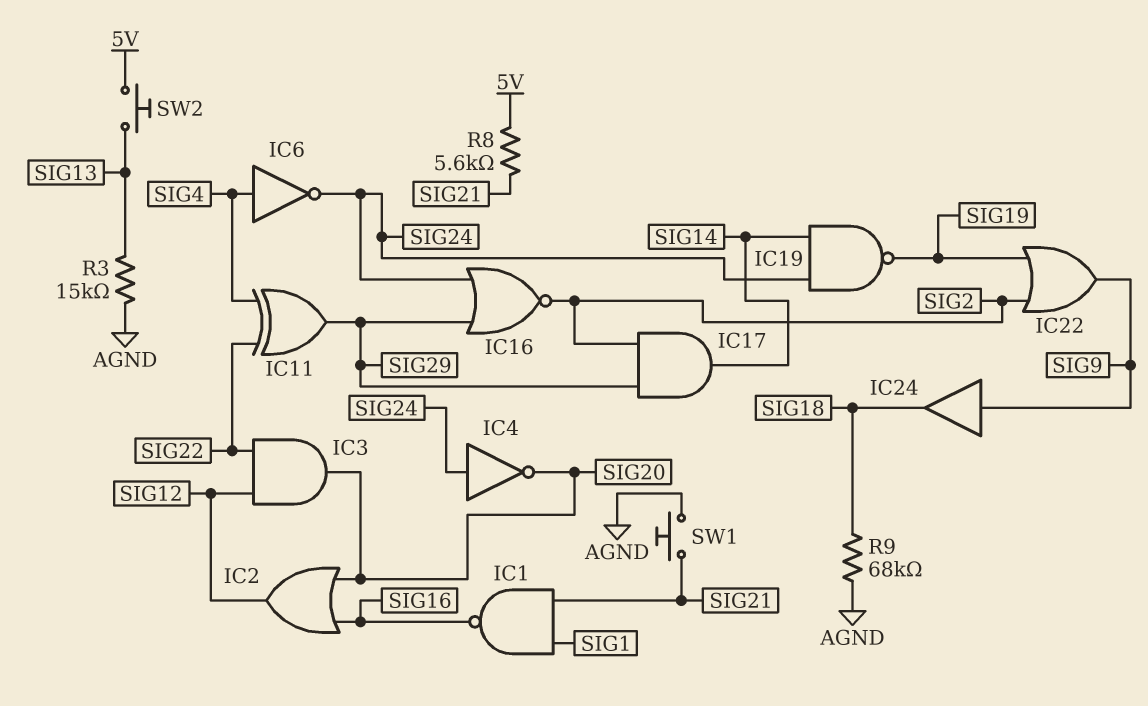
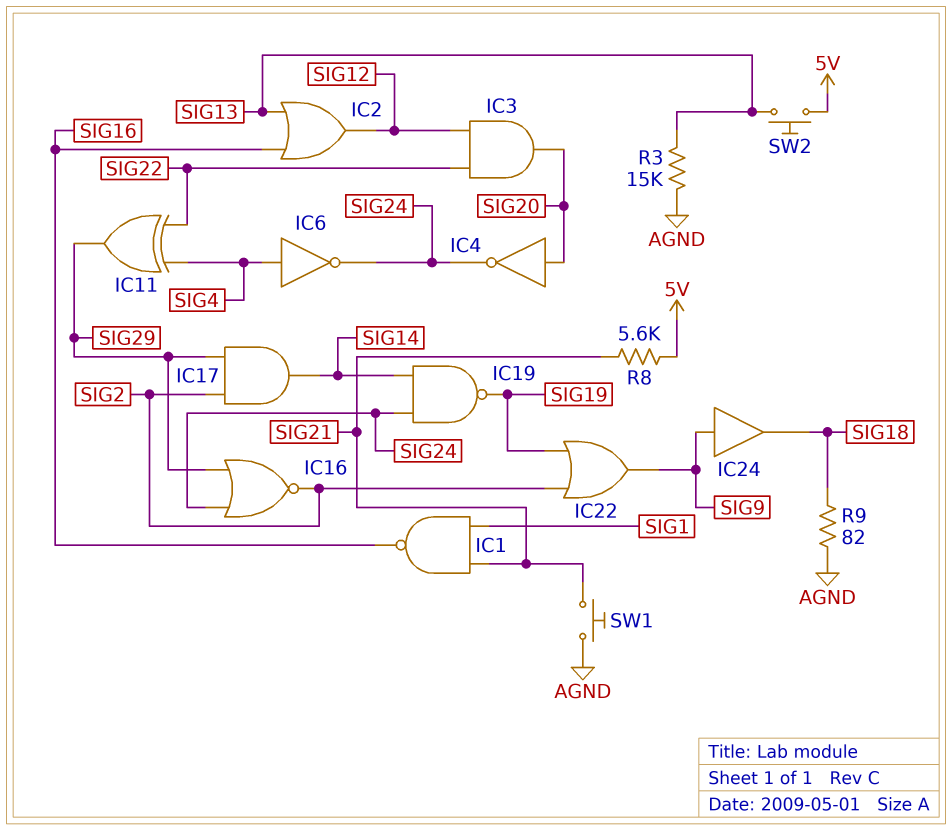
IC2: OR (in SIG16, in SIG20, out SIG12) -> OR (in SIG13, in SIG16, out SIG12)
IC4: NOT (in SIG24, out SIG20) -> NOT (in SIG20, out SIG24)
R9: 68k (AGND, SIG18) -> 82 (AGND, SIG18)

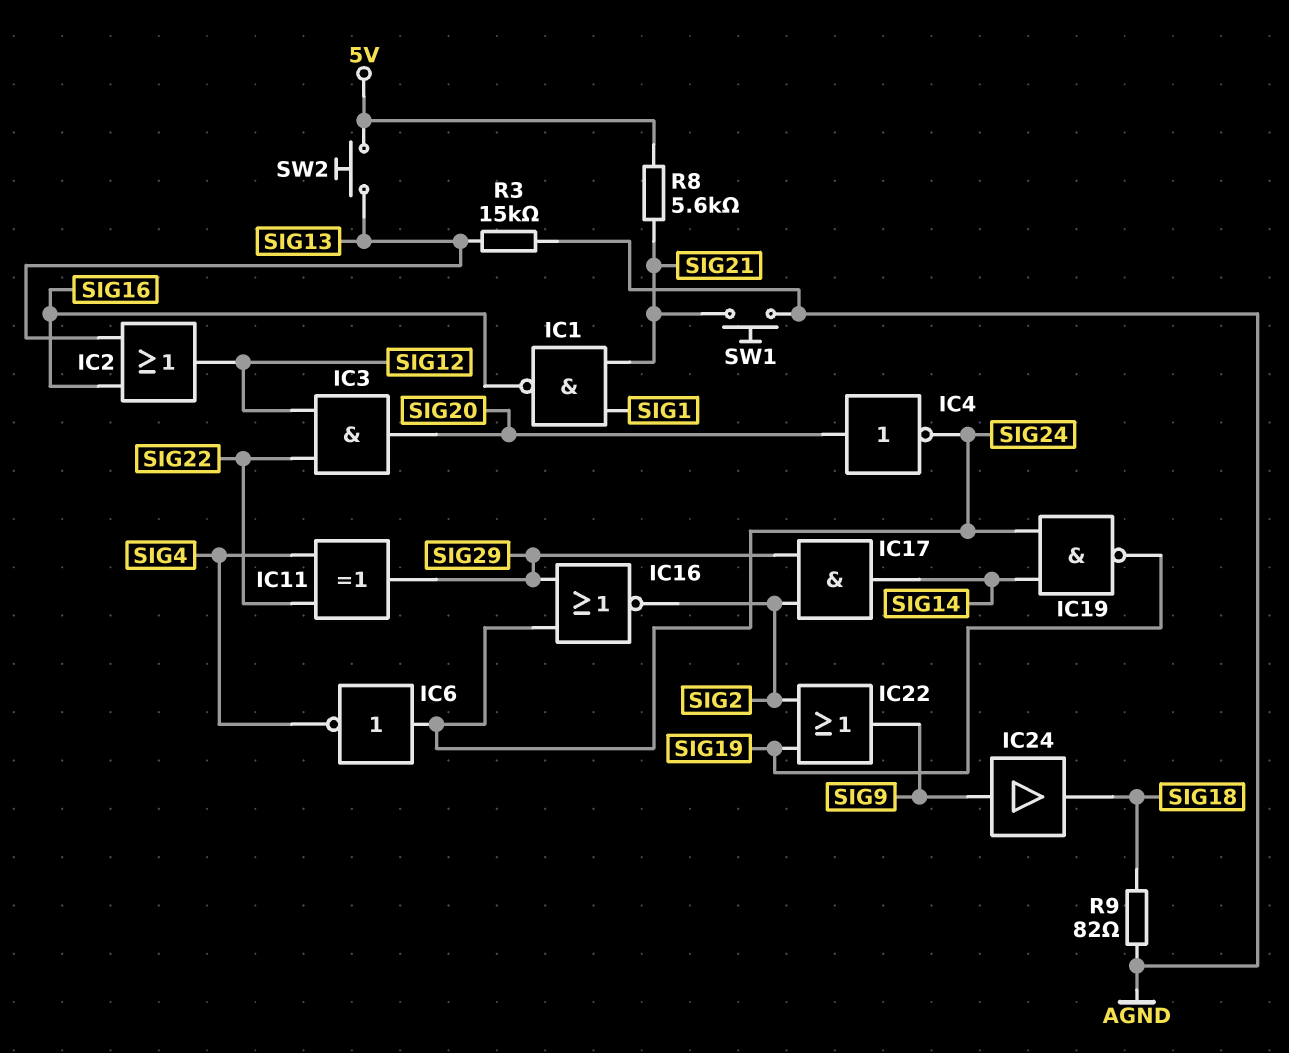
IC6: NOT (in SIG4, out SIG24) -> NOT (in SIG24, out SIG4)

